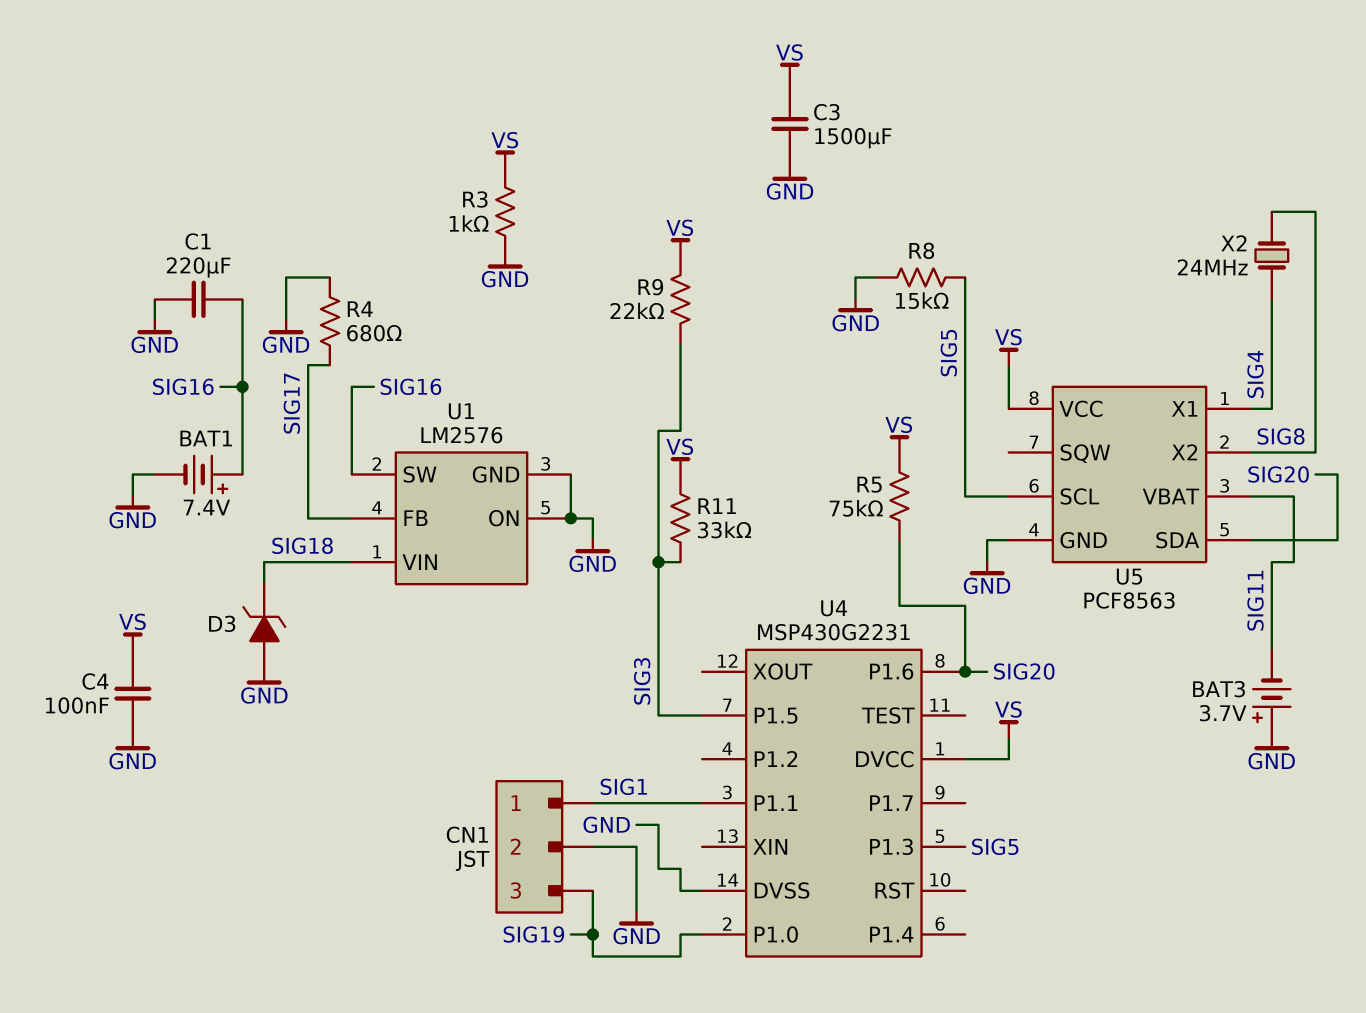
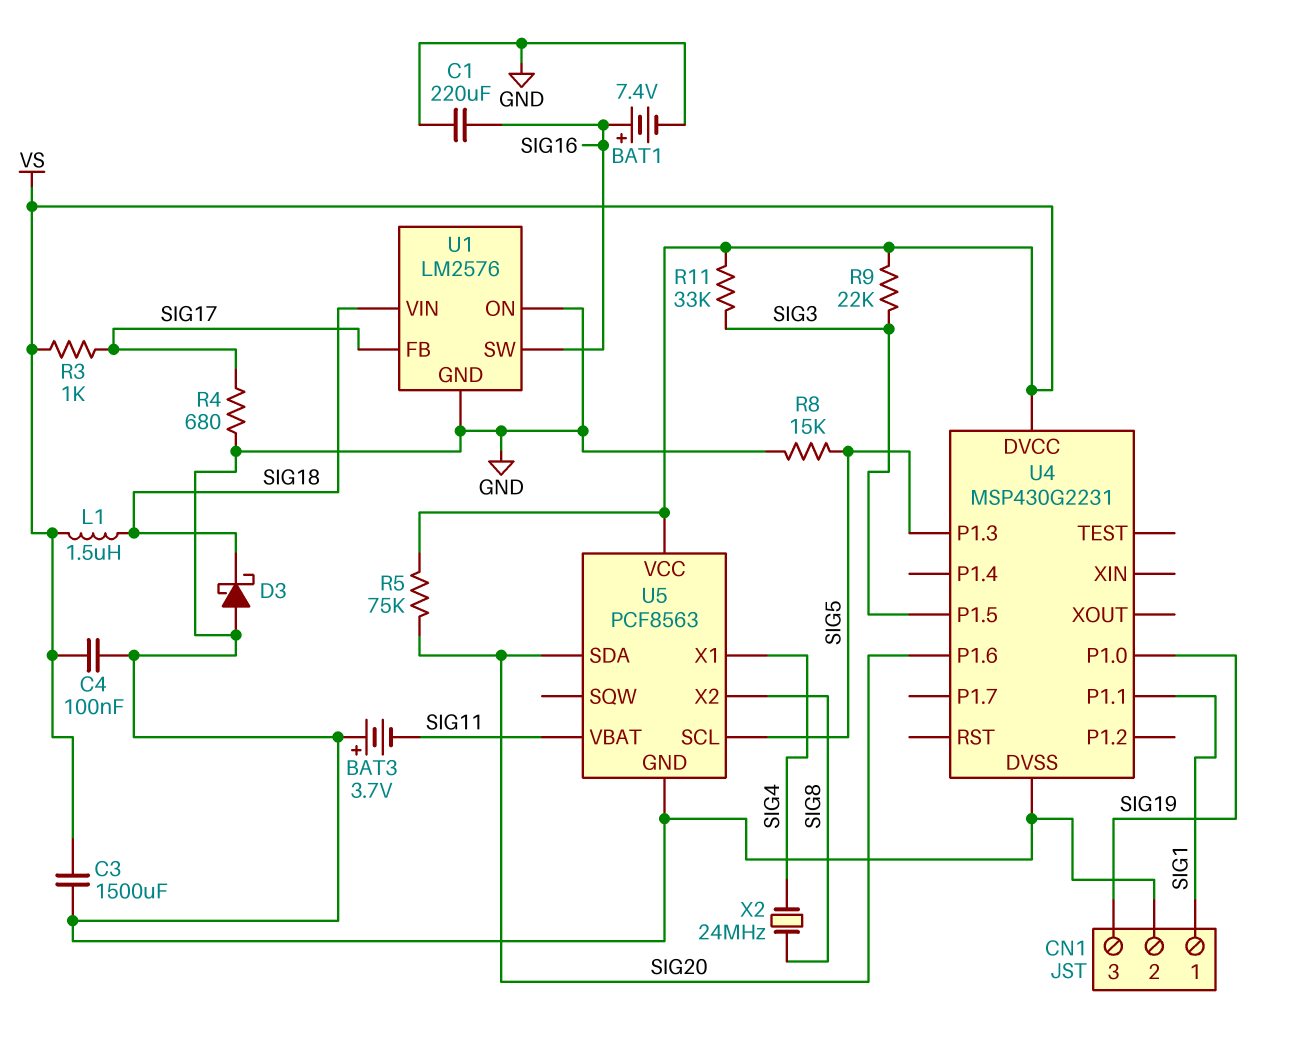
D3: zener (A GND, K SIG18) -> schottky (A GND, K SIG18)
L1: none -> 1.5uH (SIG18, VS)
R3: 1k (GND, VS) -> 1k (SIG17, VS)

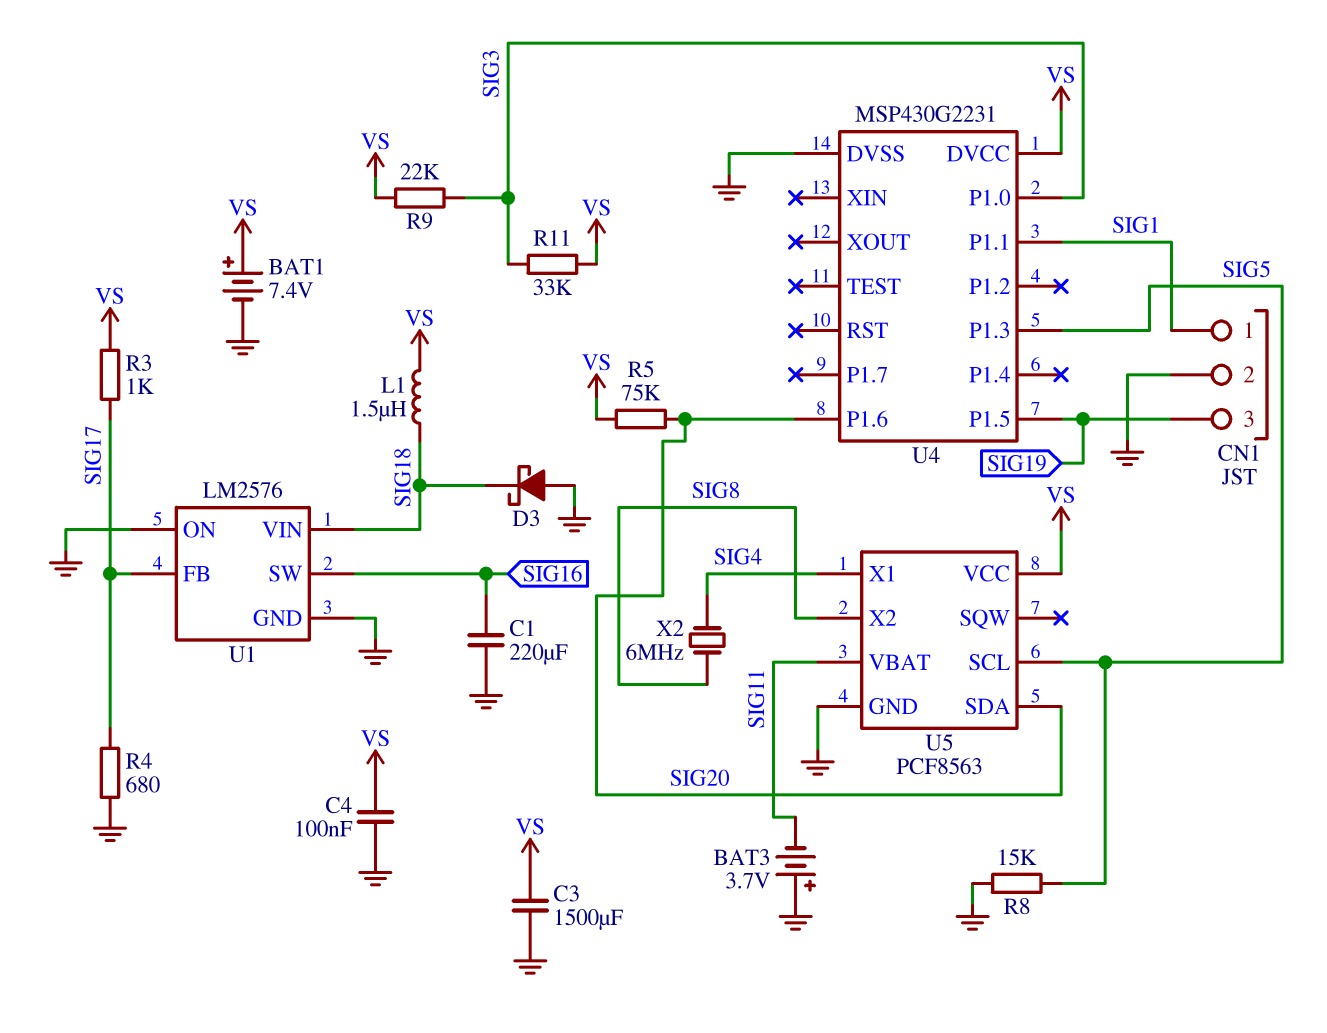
BAT1: 7.4V (plus SIG16, minus GND) -> 7.4V (plus VS, minus GND)
U4 pin P1.0: SIG19 -> SIG3
U4 pin P1.5: SIG3 -> SIG19
X2: 24MHz (SIG4, SIG8) -> 6MHz (SIG4, SIG8)

